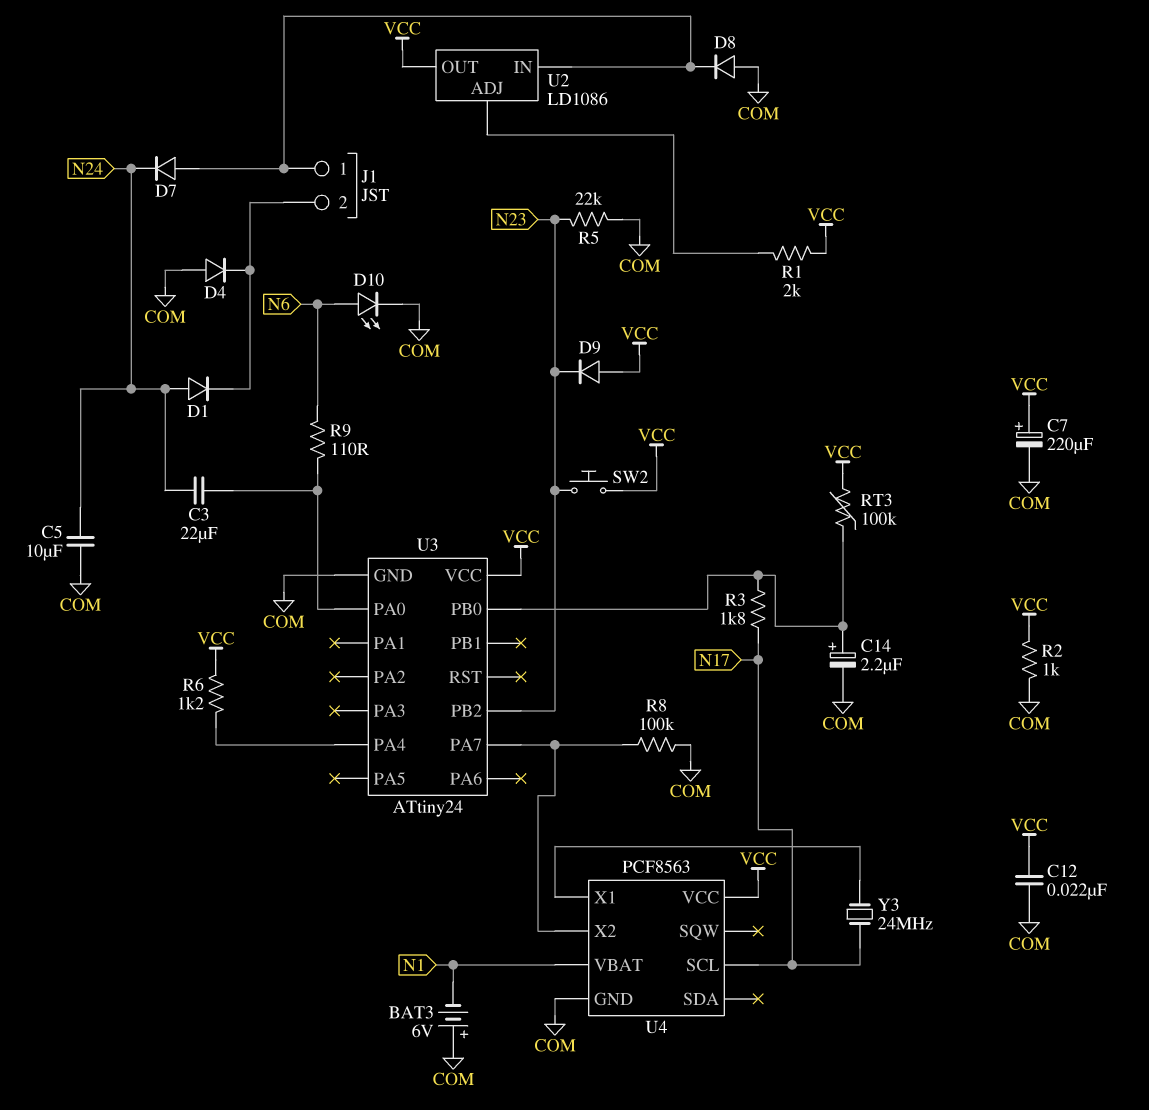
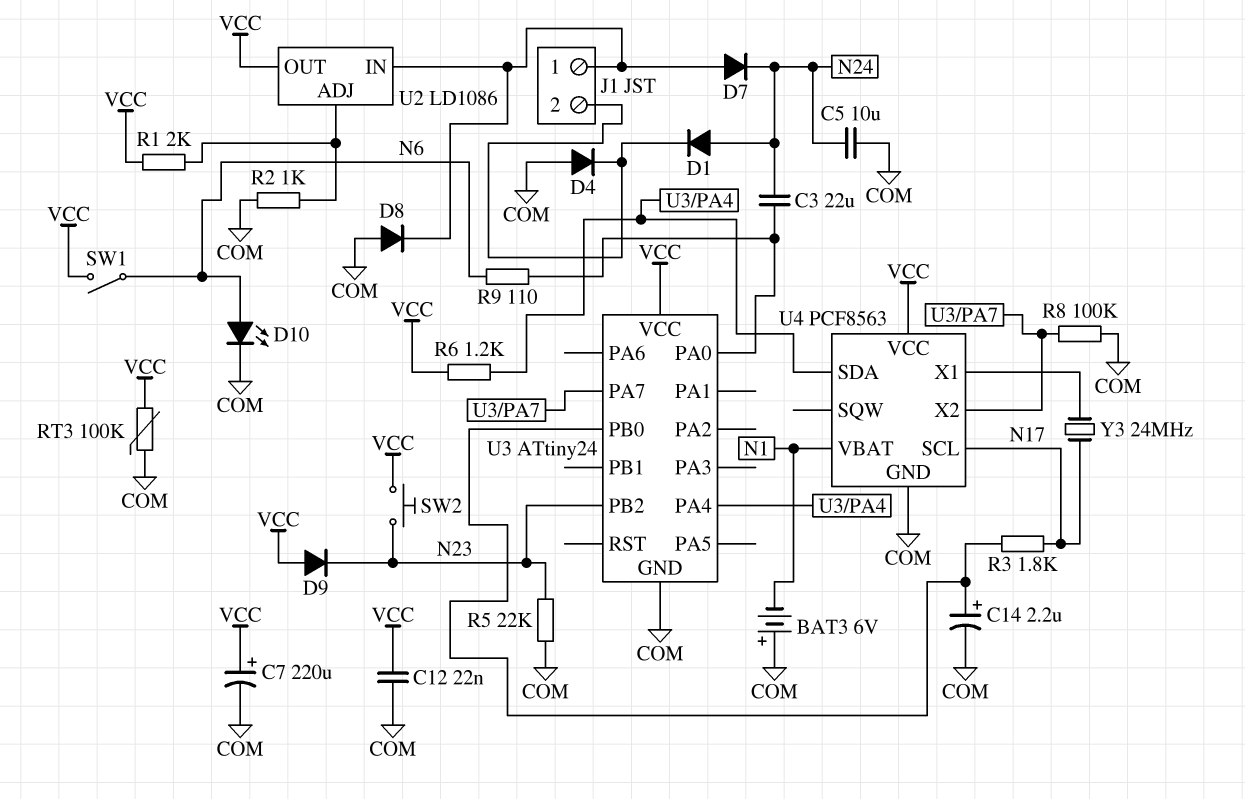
R2: 1k (COM, VCC) -> 1k (COM, U2/ADJ)
RT3: 100k (U3/PB0, VCC) -> 100k (COM, VCC)
SW1: none -> switch (N6, VCC)
U4 pin SDA: none -> U3/PA4

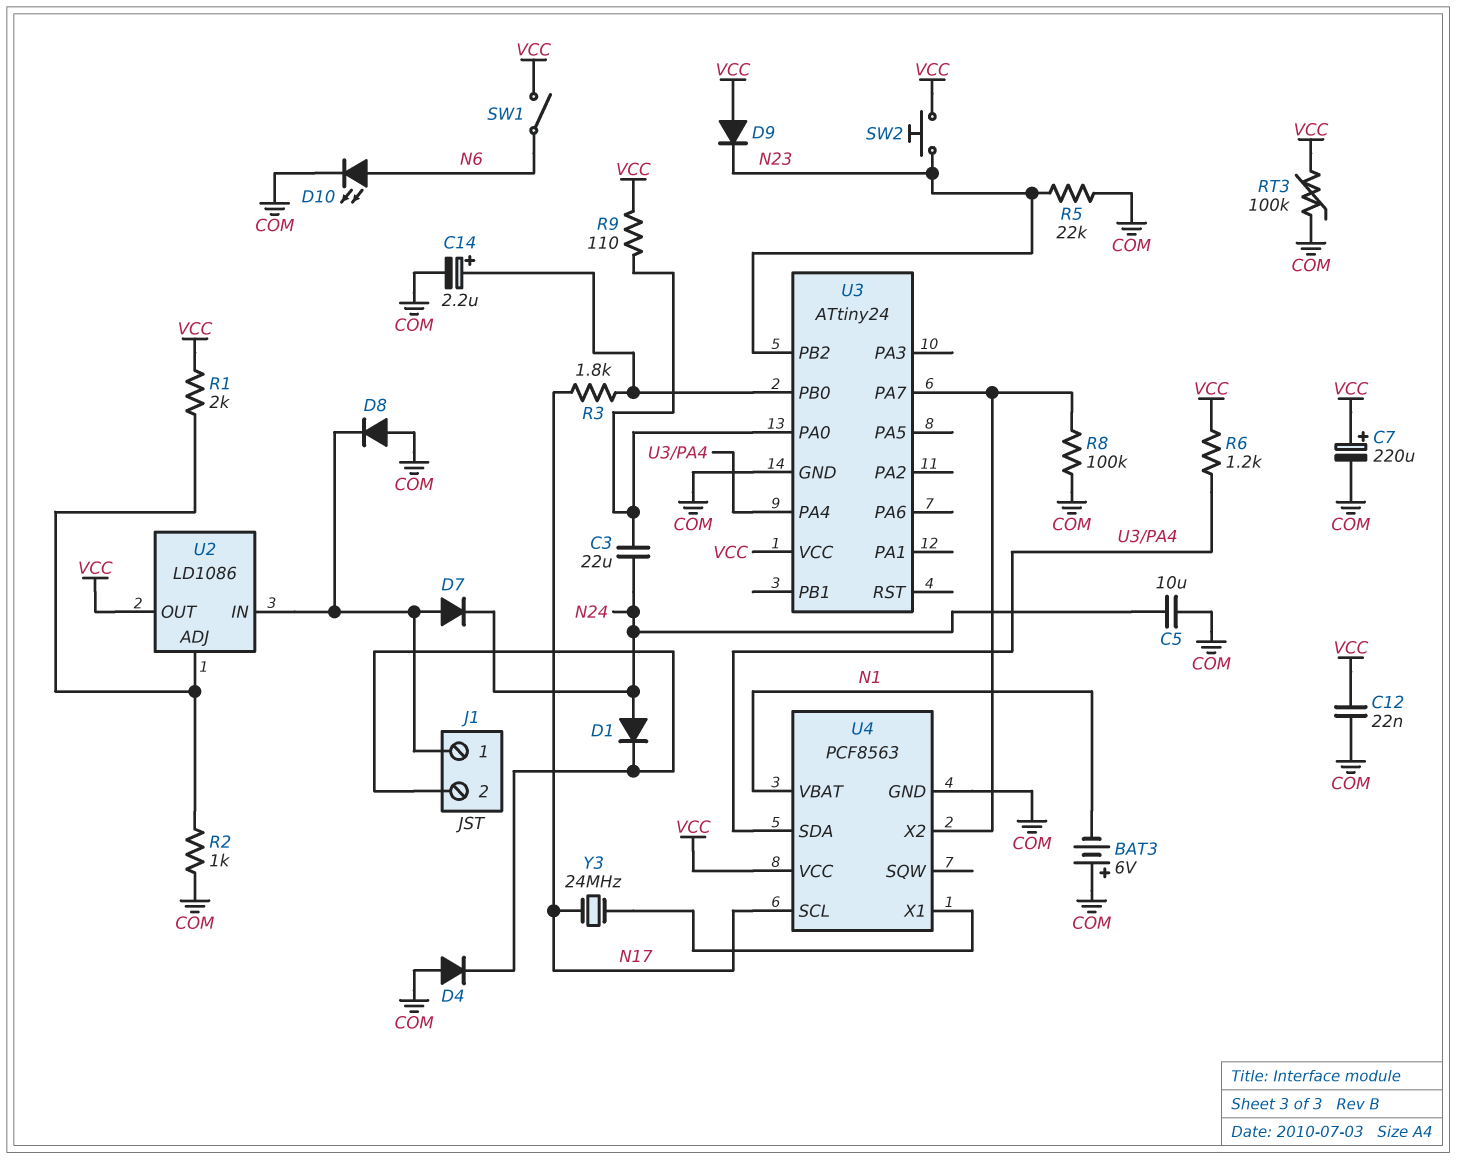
R9: 110 (N6, U3/PA0) -> 110 (U3/PA0, VCC)

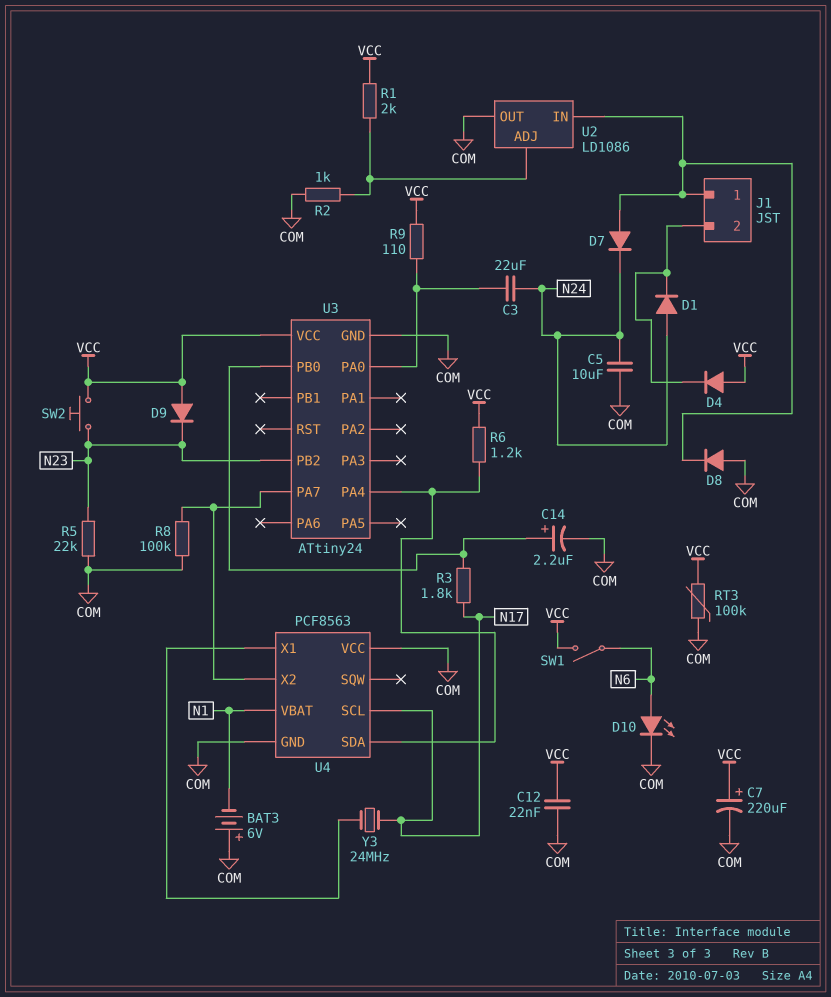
D4: diode (A COM, K J1/2) -> diode (A VCC, K J1/2)
U2 pin OUT: VCC -> COM
U4 pin VCC: VCC -> COM

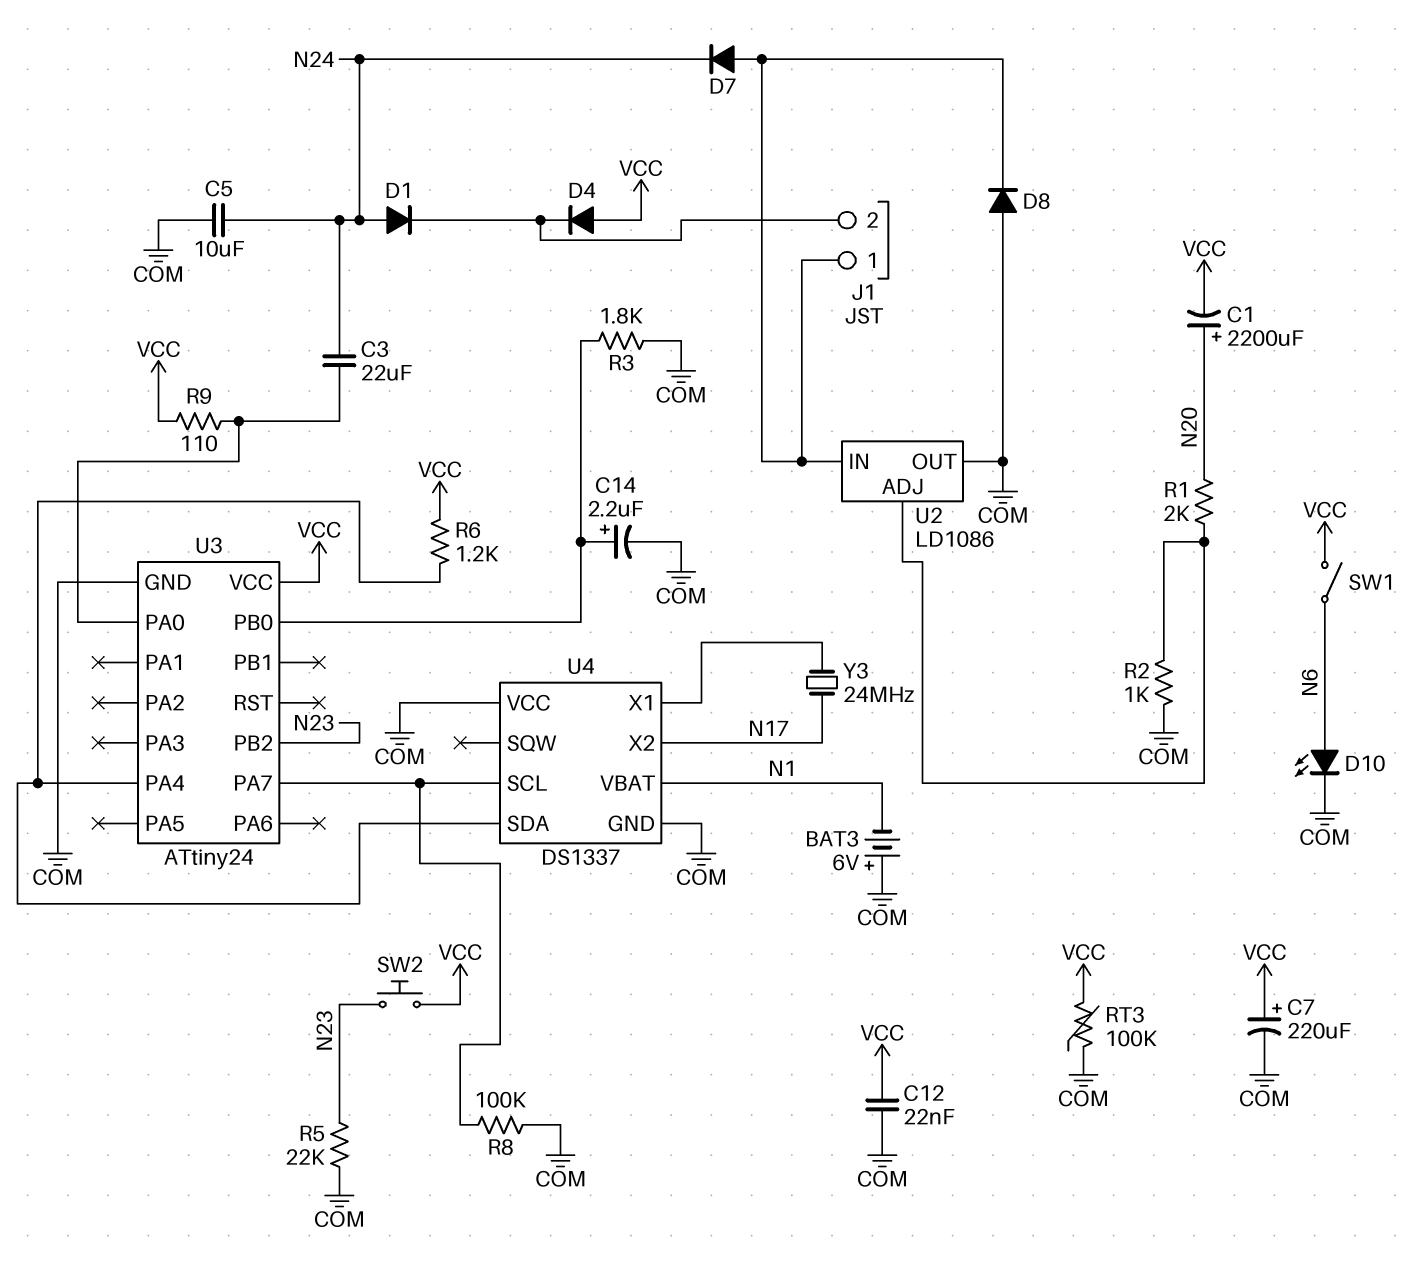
C1: none -> 2200uF (plus N20, minus VCC)
D9: diode (A VCC, K N23) -> none
R1: 2k (U2/ADJ, VCC) -> 2k (N20, U2/ADJ)
R3: 1.8k (N17, U3/PB0) -> 1.8k (COM, U3/PB0)
U4: PCF8563 -> DS1337
U4 pin SCL: N17 -> U3/PA7
U4 pin X2: U3/PA7 -> N17

